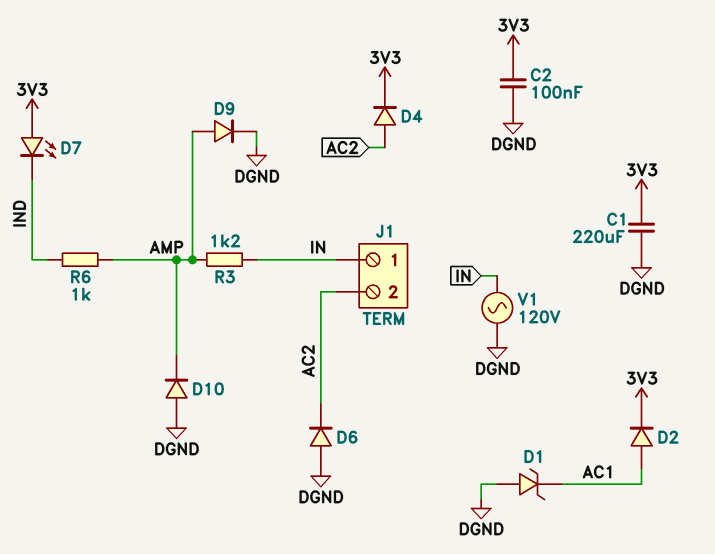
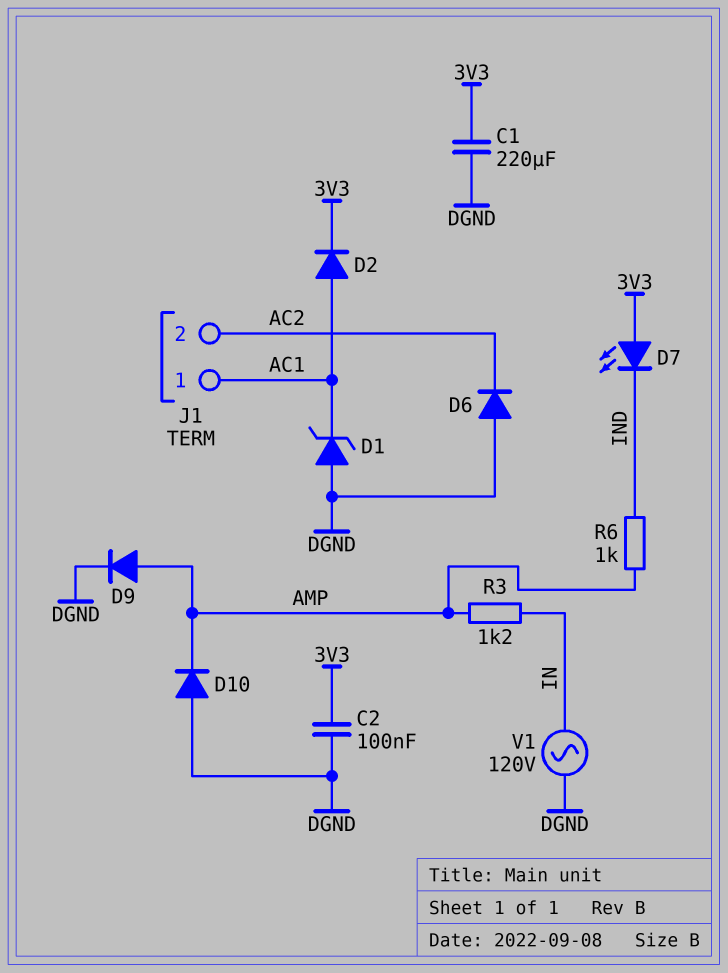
D4: diode (A AC2, K 3V3) -> none
J1 pin 1: IN -> AC1

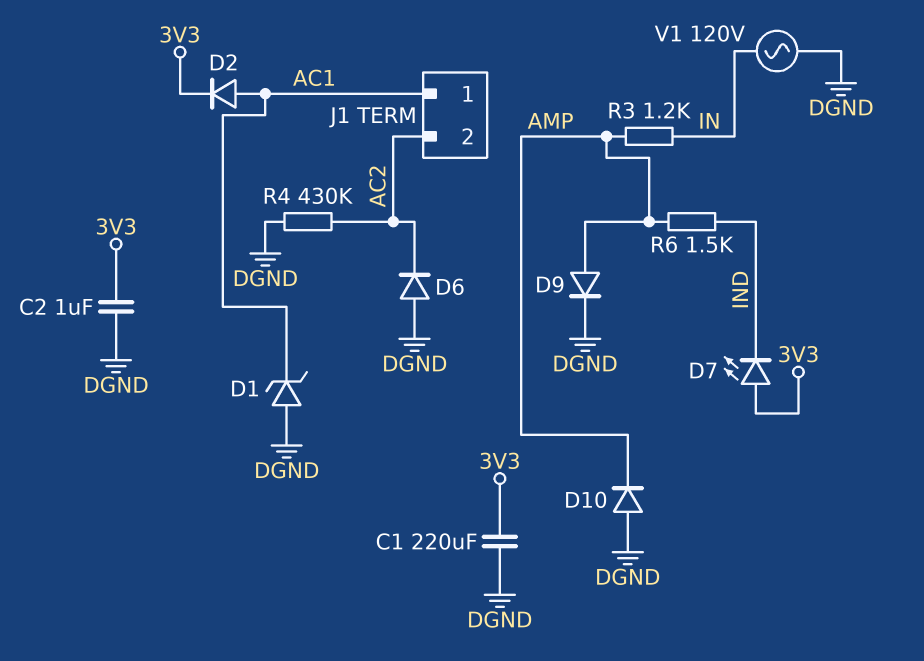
C2: 100nF (3V3, DGND) -> 1uF (3V3, DGND)
R4: none -> 430k (AC2, DGND)
R6: 1k (AMP, IND) -> 1.5k (AMP, IND)

